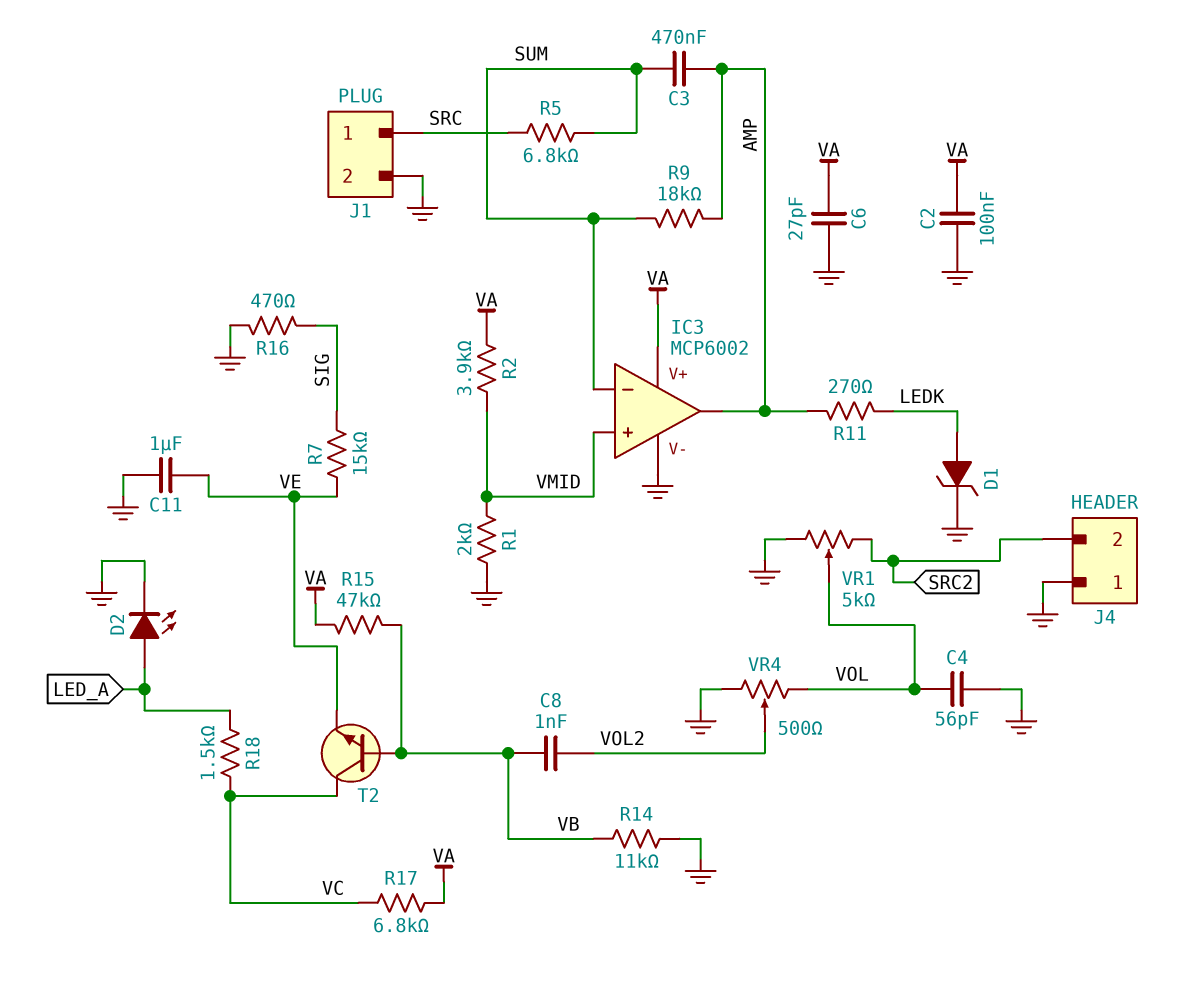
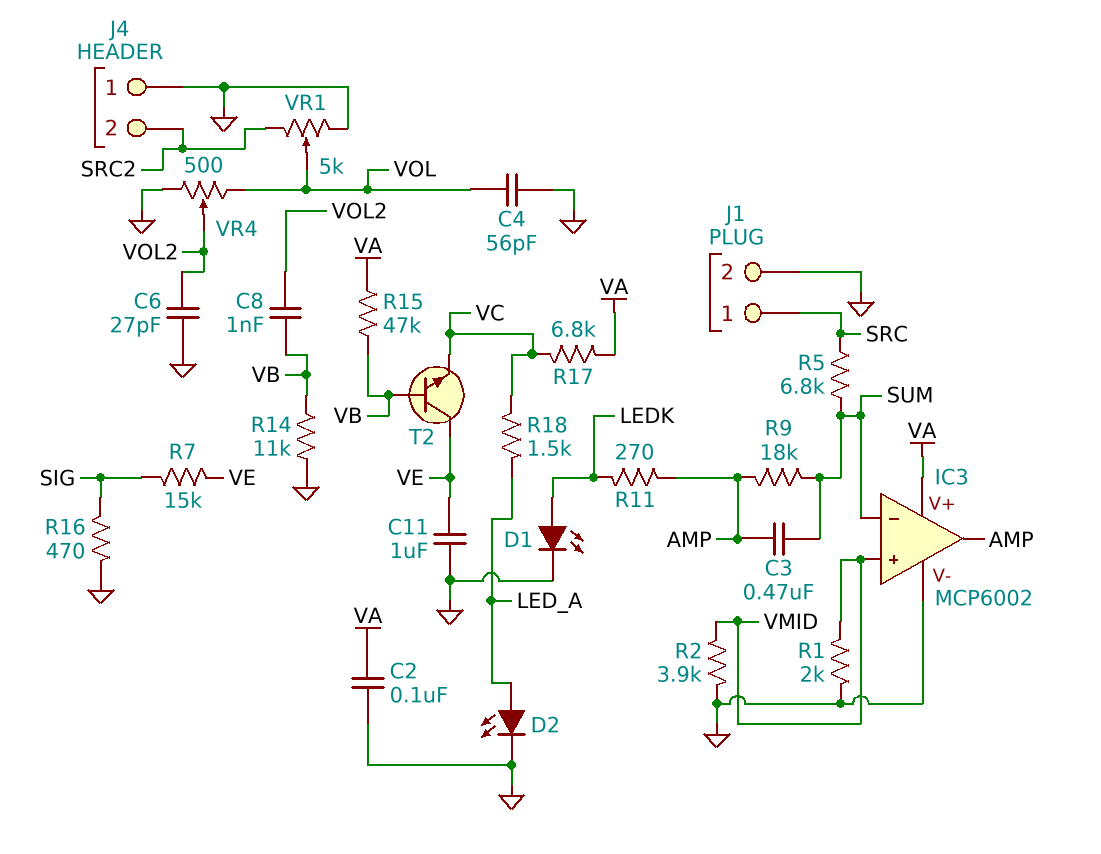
C6: 27pF (GND, VA) -> 27pF (GND, VOL2)
D1: zener (A LEDK, K GND) -> LED (A LEDK, K GND)
R2: 3.9k (VA, VMID) -> 3.9k (GND, VMID)
T2: NPN (B VB, C VC, E VE) -> NPN (B VB, C VE, E VC)

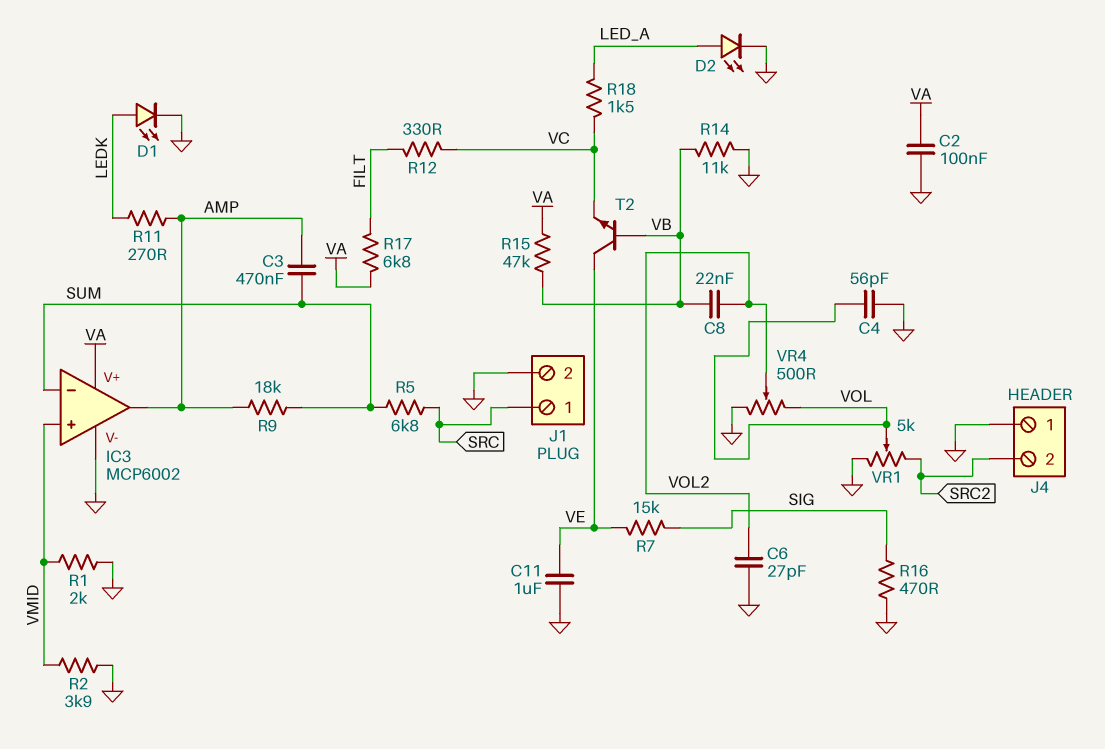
C8: 1nF (VB, VOL2) -> 22nF (VB, VOL2)
R12: none -> 330 (FILT, VC)
R17: 6.8k (VA, VC) -> 6.8k (FILT, VA)

